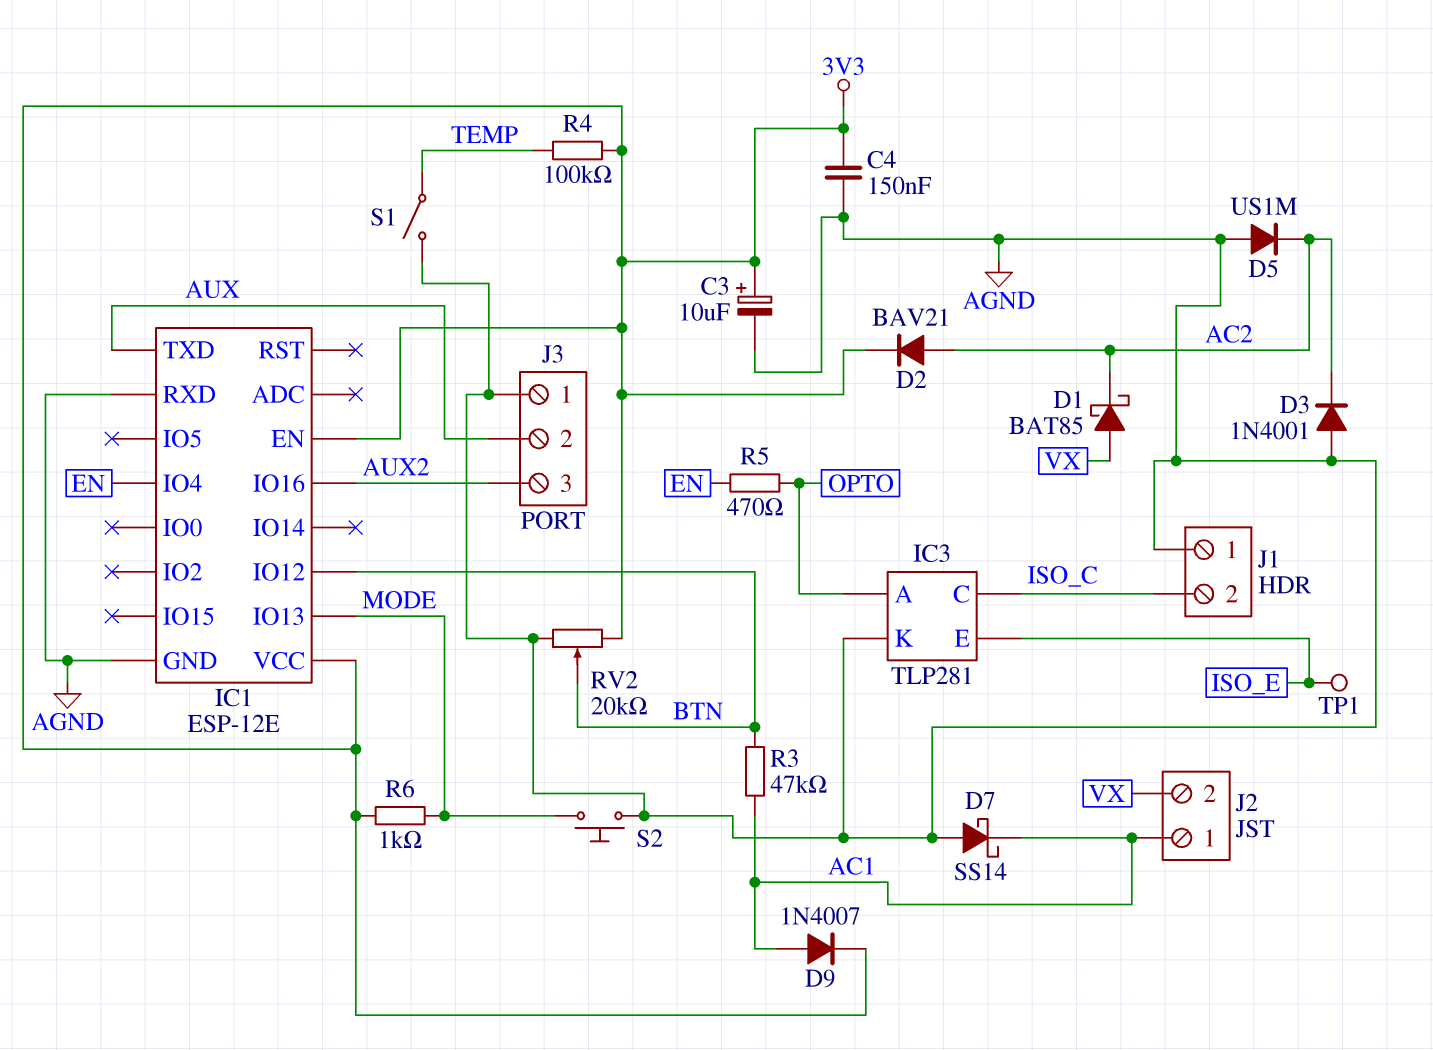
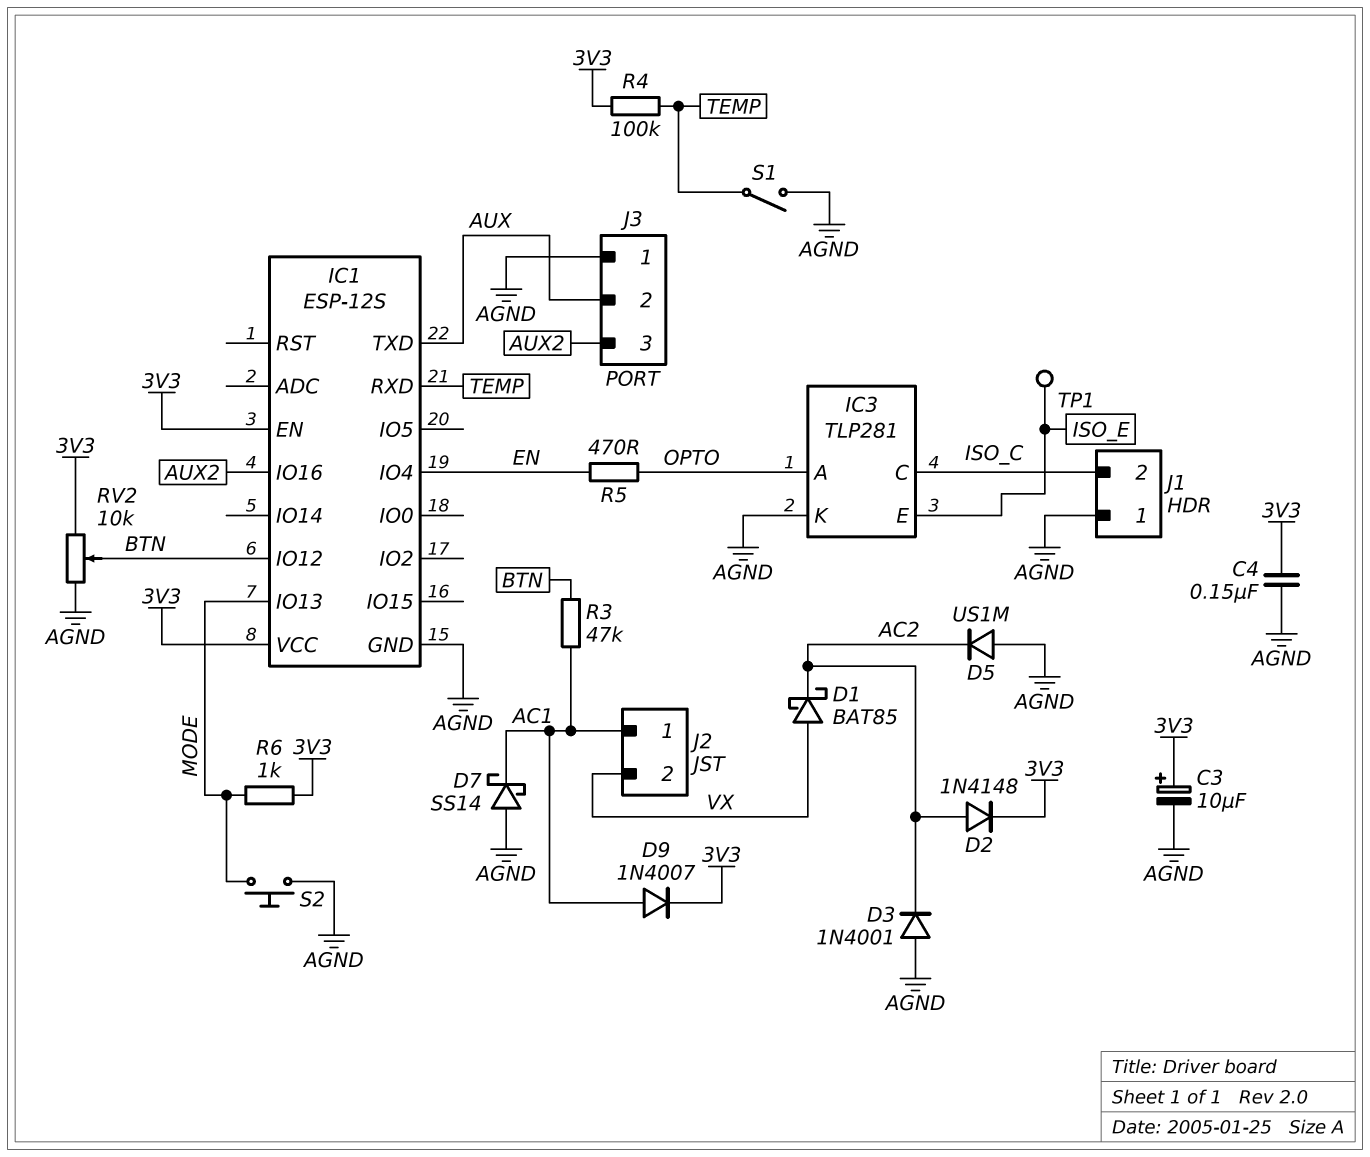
D2: diode BAV21 (A AC2, K 3V3) -> diode 1N4148 (A AC2, K 3V3)
IC1: ESP-12E -> ESP-12S
IC1 pin RXD: AGND -> TEMP
RV2: 20k (3V3, AGND, wiper BTN) -> 10k (3V3, AGND, wiper BTN)

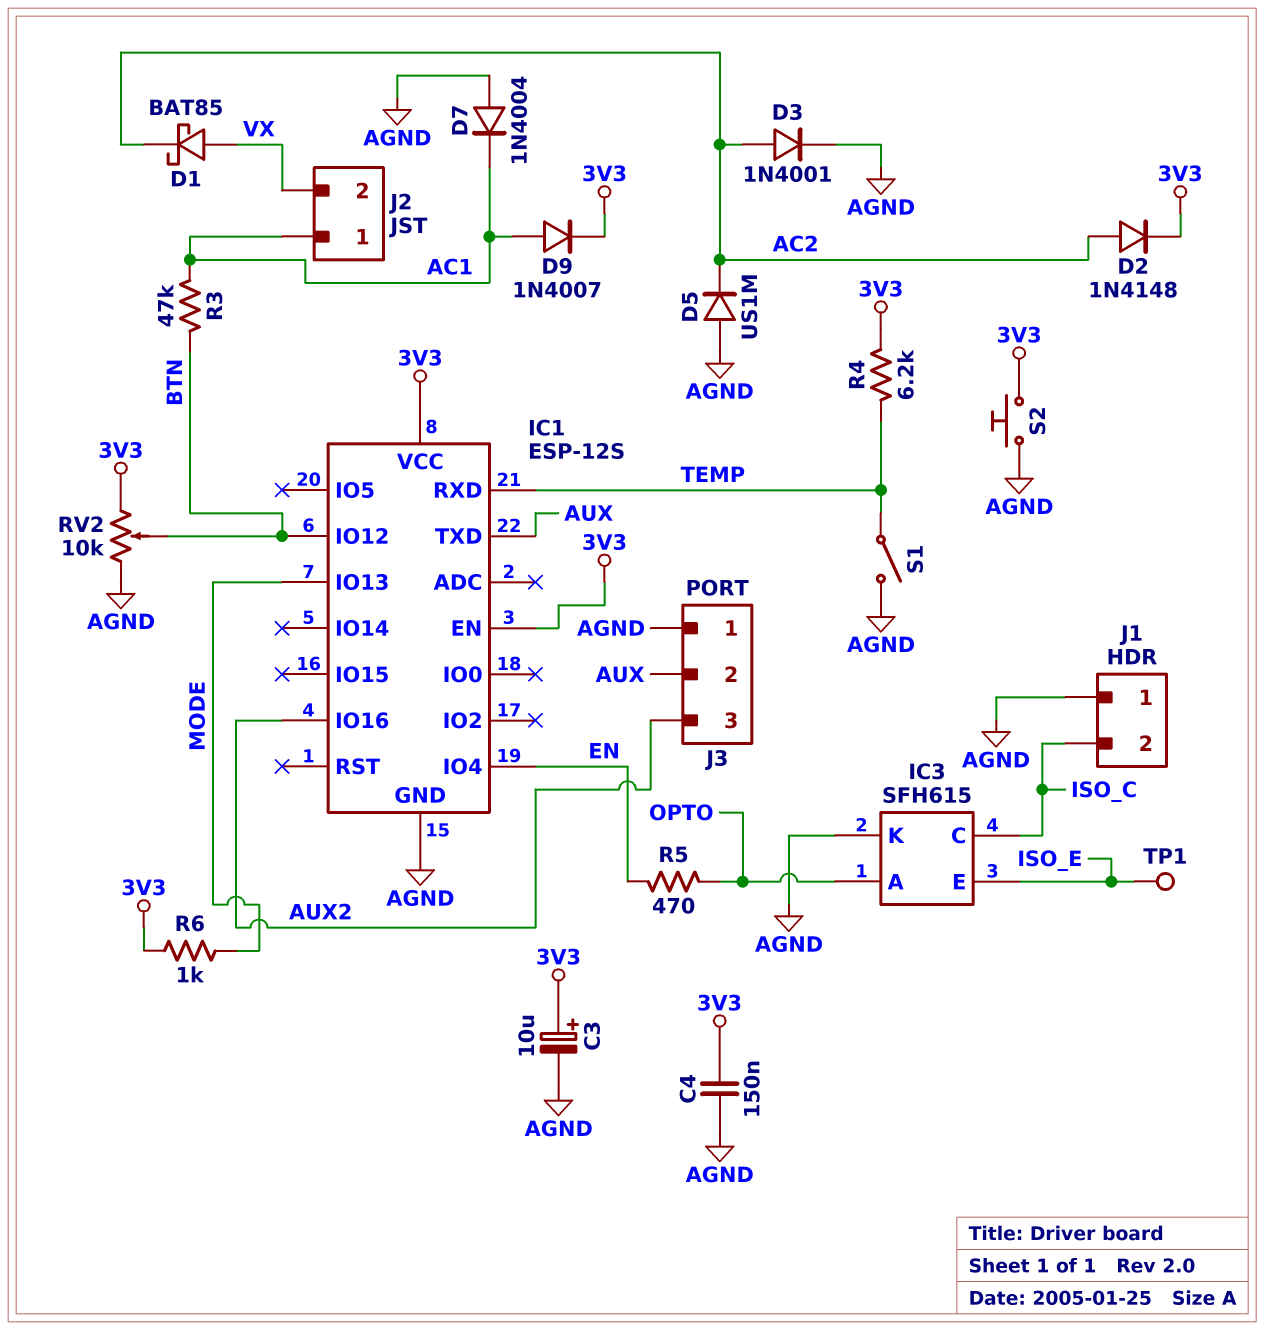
D3: diode 1N4001 (A AGND, K AC2) -> diode 1N4001 (A AC2, K AGND)
D7: schottky SS14 (A AGND, K AC1) -> diode 1N4004 (A AGND, K AC1)
IC3: TLP281 -> SFH615
R4: 100k (3V3, TEMP) -> 6.2k (3V3, TEMP)
S2: button (AGND, MODE) -> button (3V3, AGND)

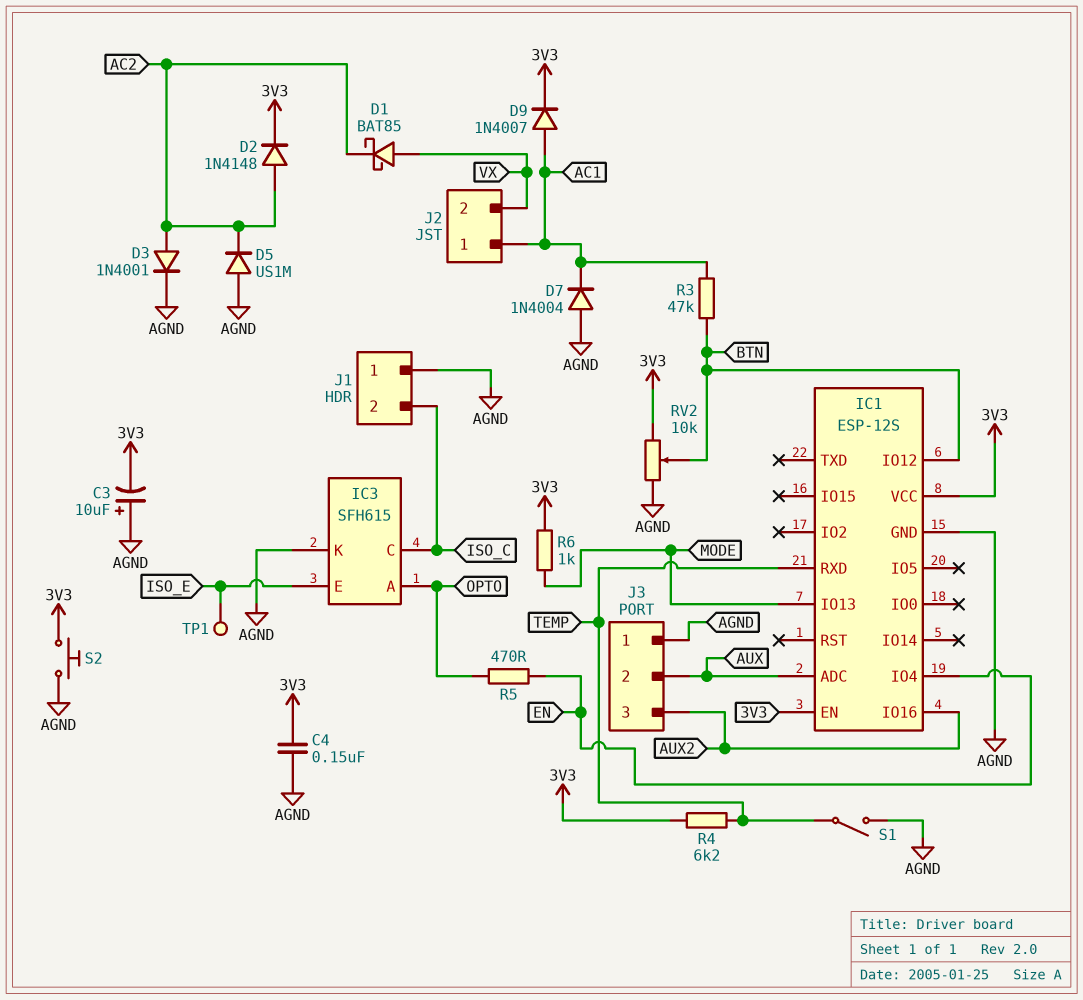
C3: 10uF (plus 3V3, minus AGND) -> 10uF (plus AGND, minus 3V3)
IC1 pin ADC: none -> AUX
IC1 pin TXD: AUX -> none

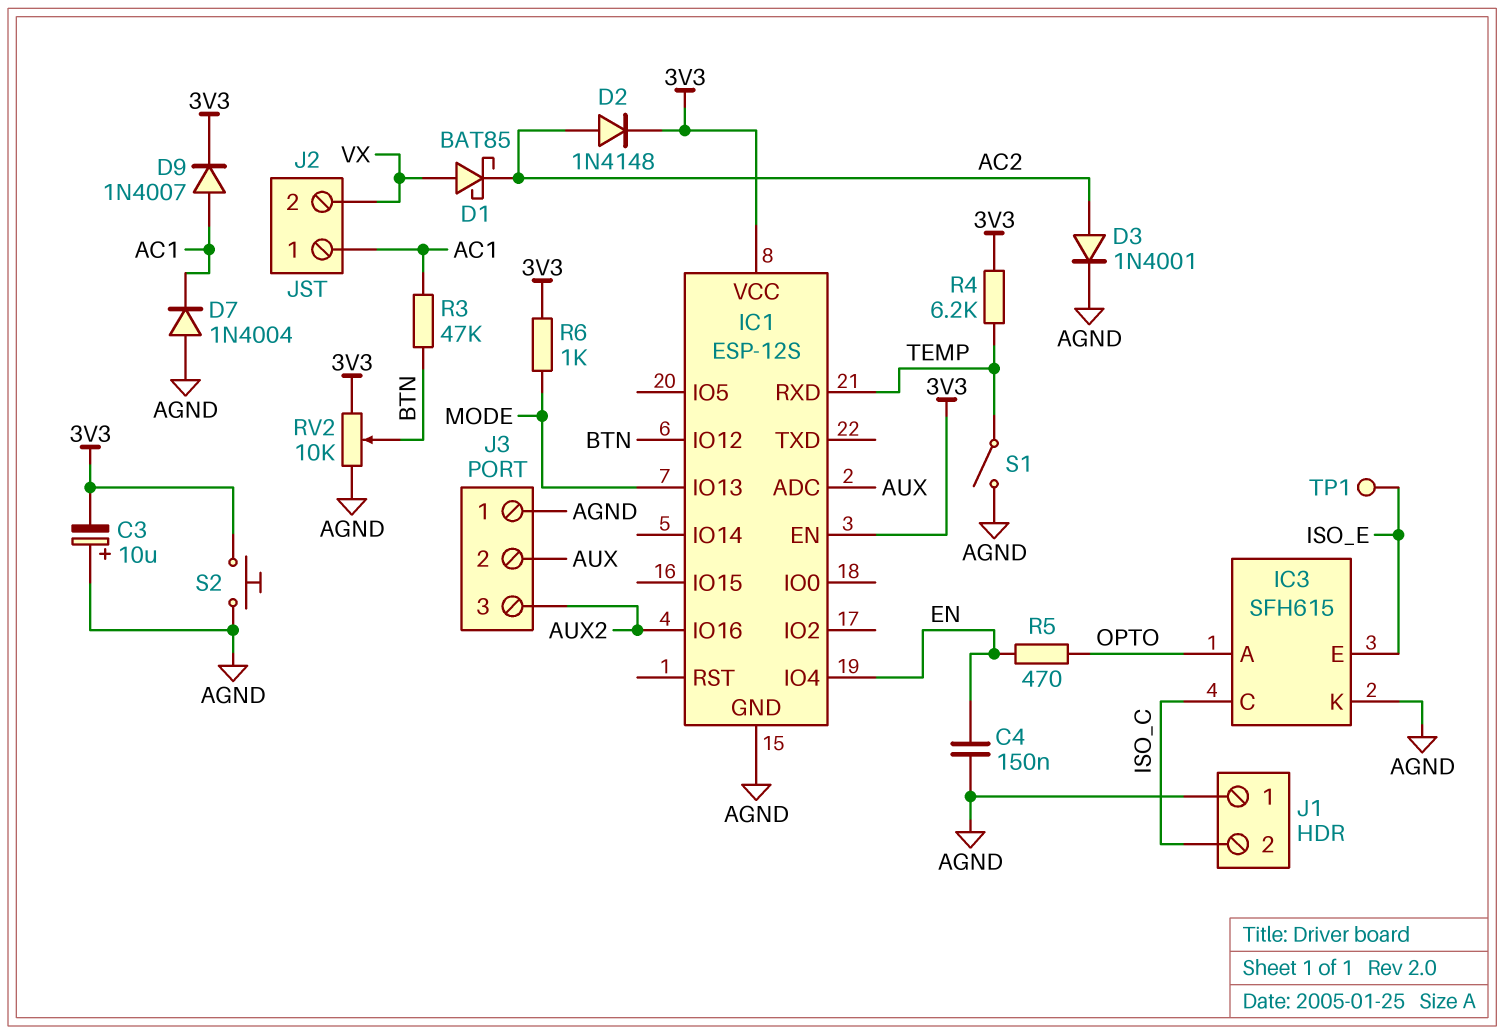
C4: 150nF (3V3, AGND) -> 150nF (AGND, EN)
D5: diode US1M (A AGND, K AC2) -> none

